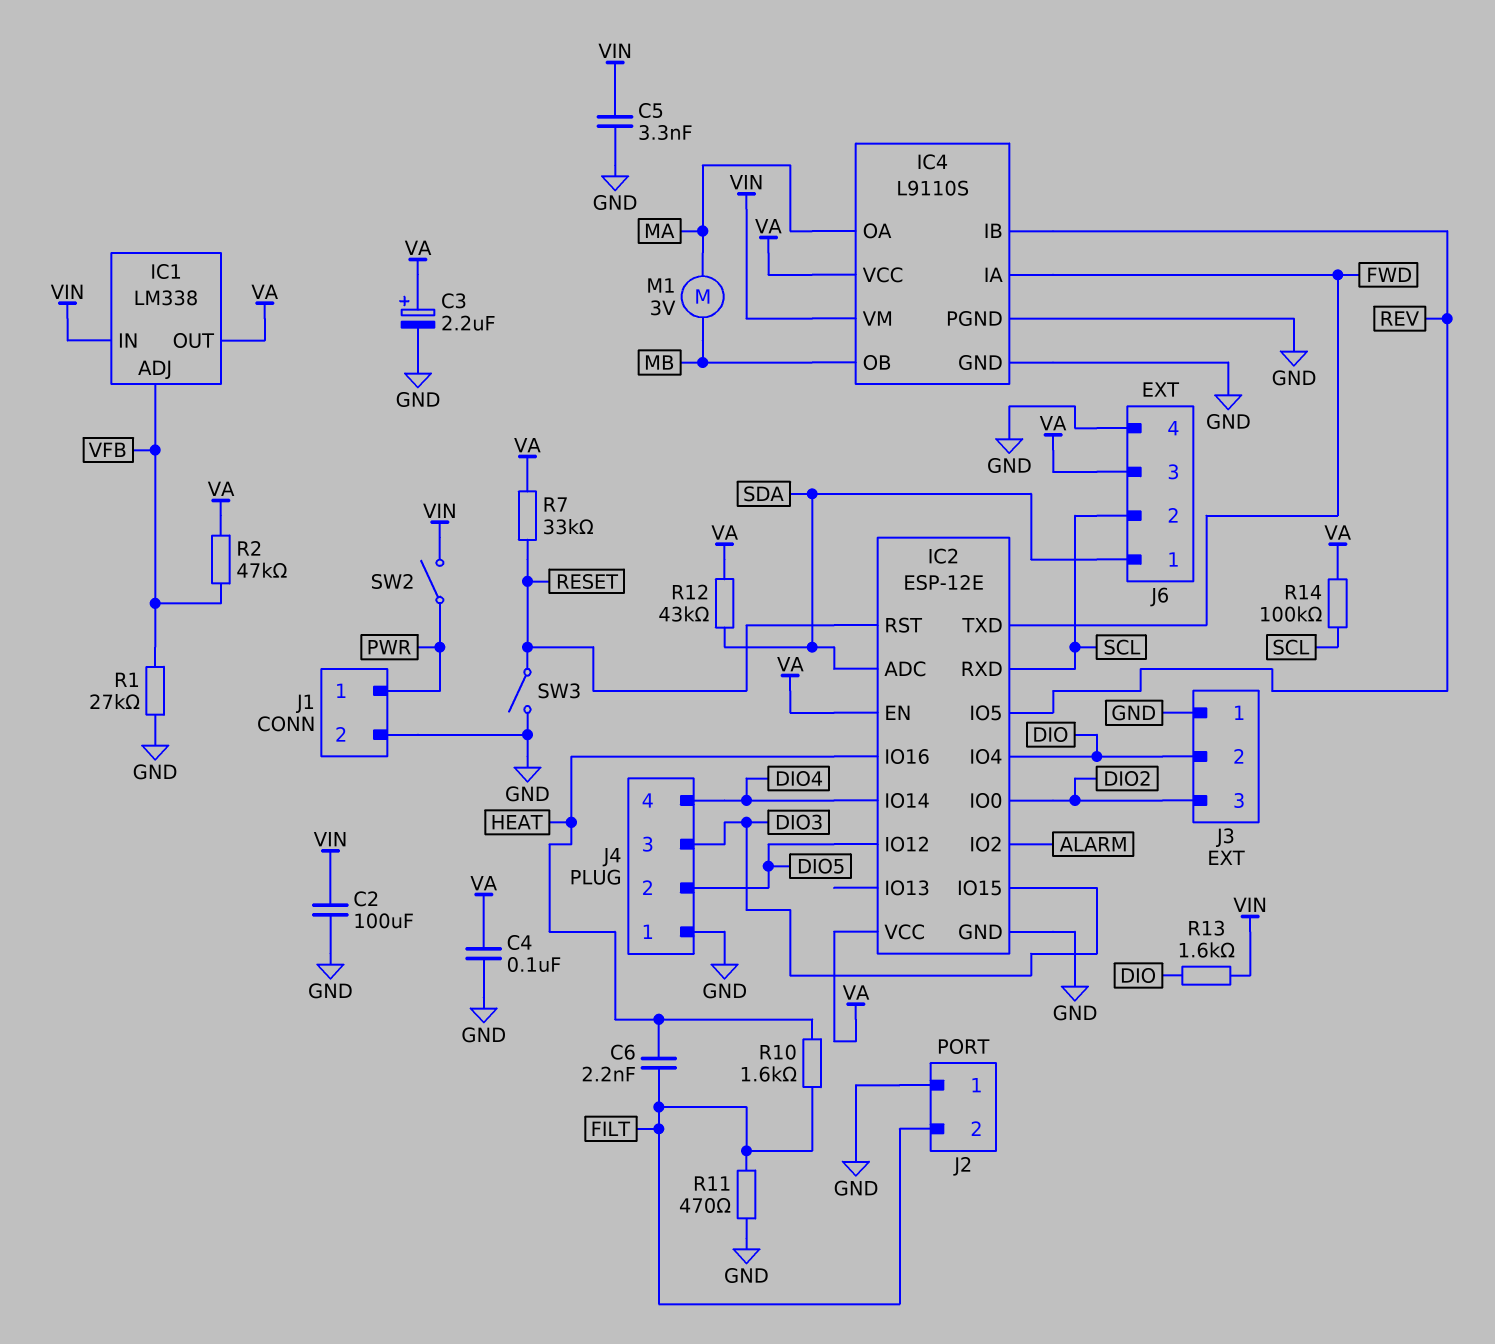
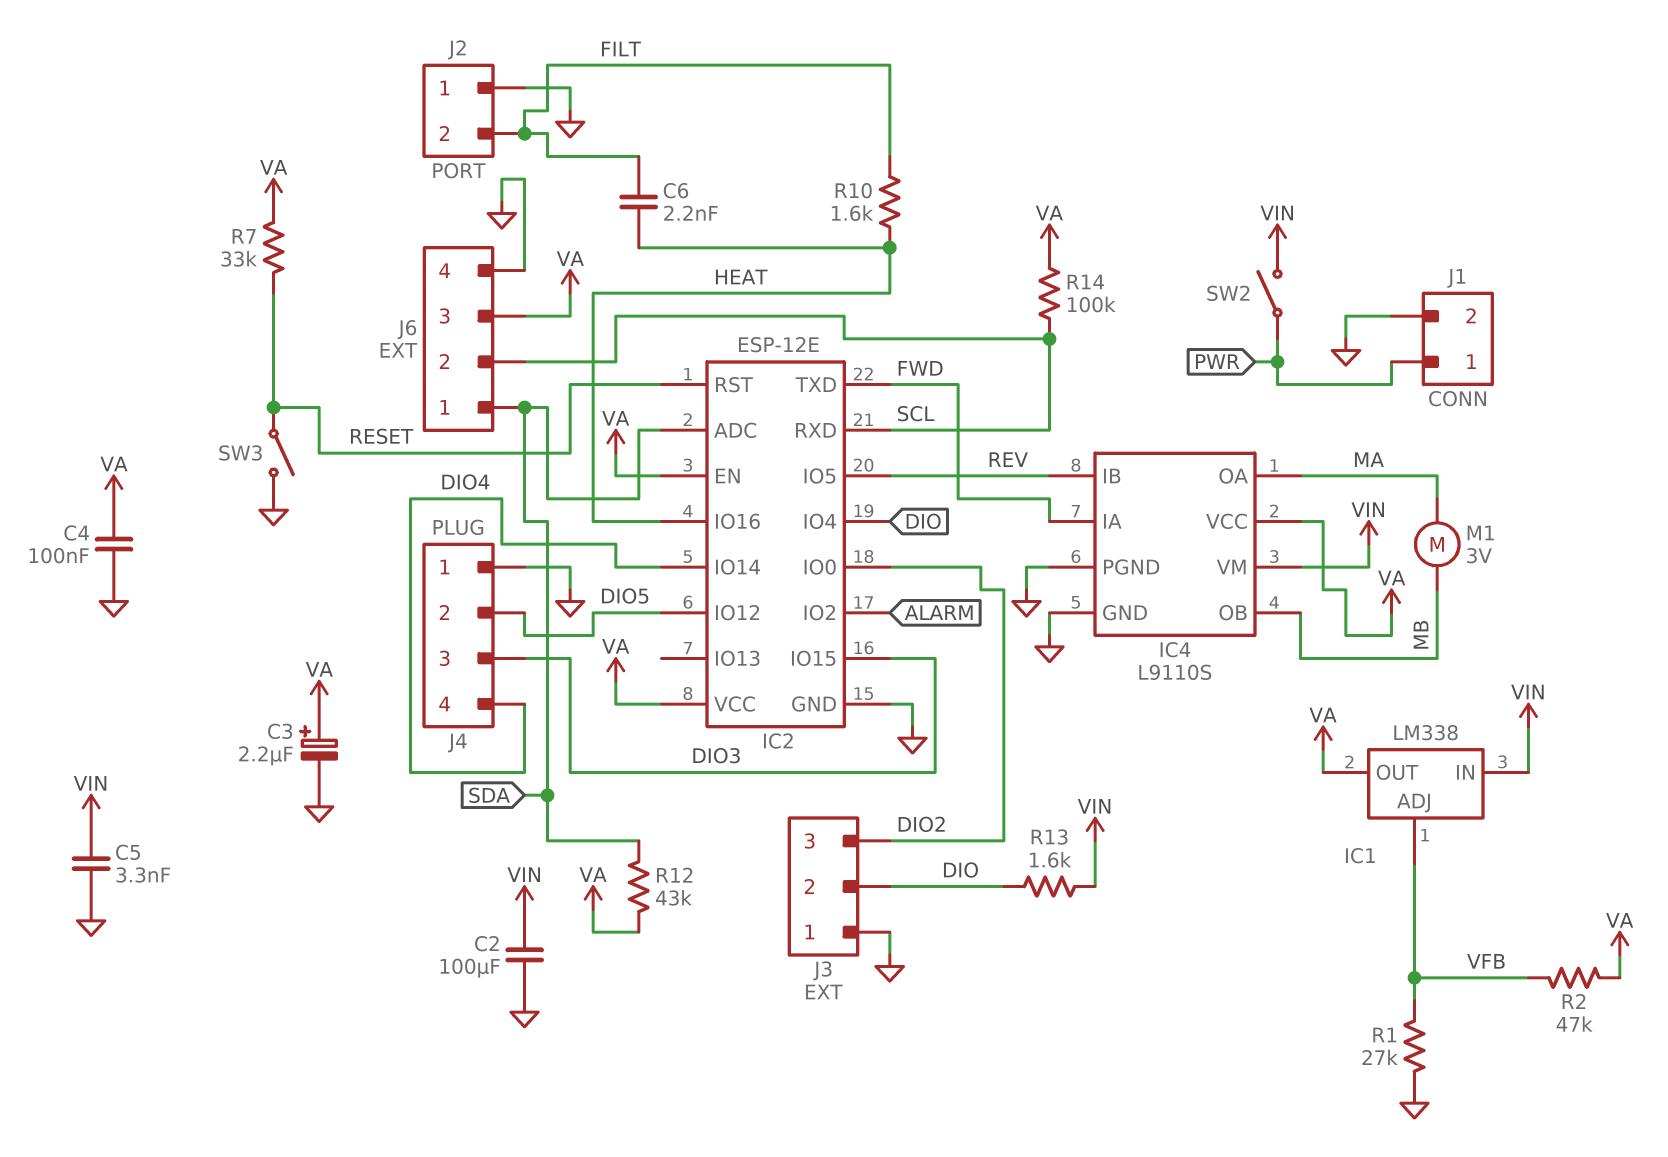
R11: 470 (FILT, GND) -> none

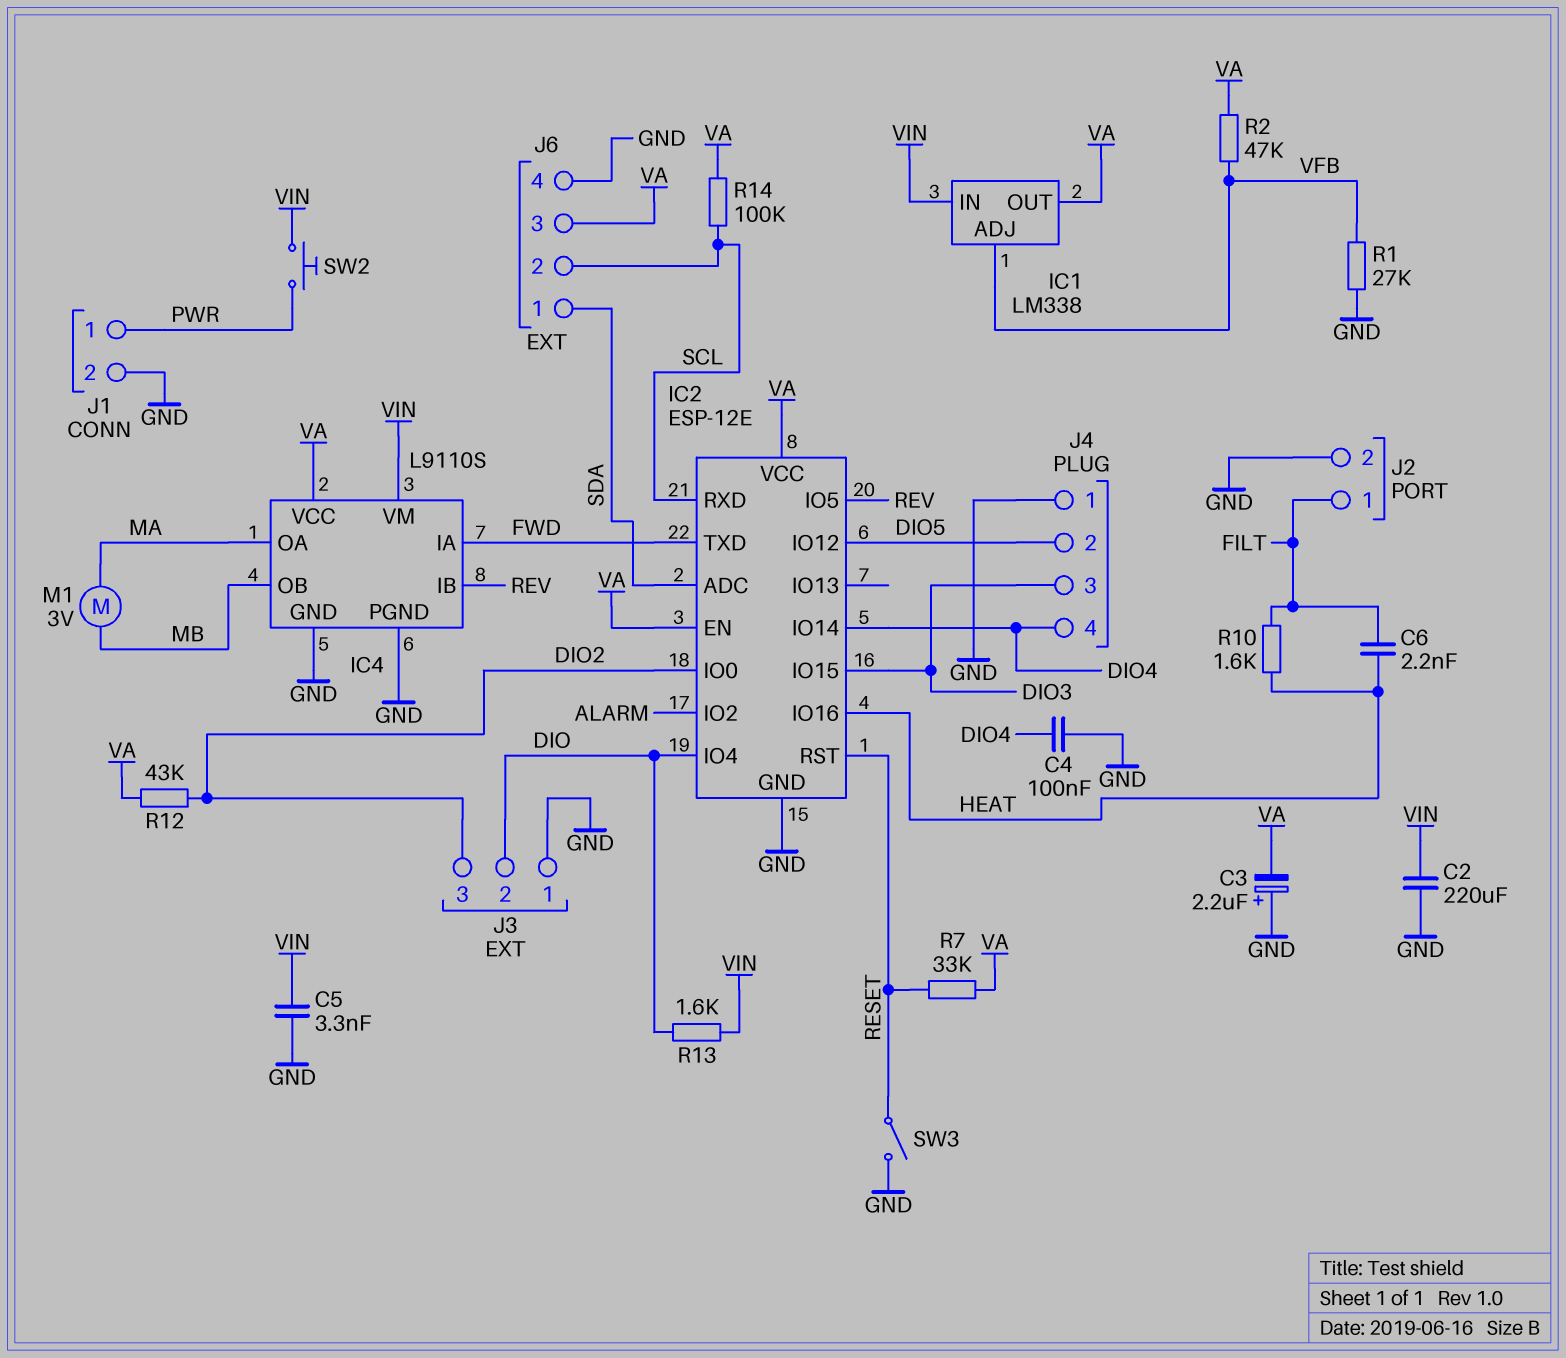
C2: 100uF (GND, VIN) -> 220uF (GND, VIN)
C3: 2.2uF (plus VA, minus GND) -> 2.2uF (plus GND, minus VA)
C4: 100nF (GND, VA) -> 100nF (DIO4, GND)
J2 pin 1: GND -> FILT
J2 pin 2: FILT -> GND
R12: 43k (SDA, VA) -> 43k (DIO2, VA)
SW2: switch (PWR, VIN) -> button (PWR, VIN)

